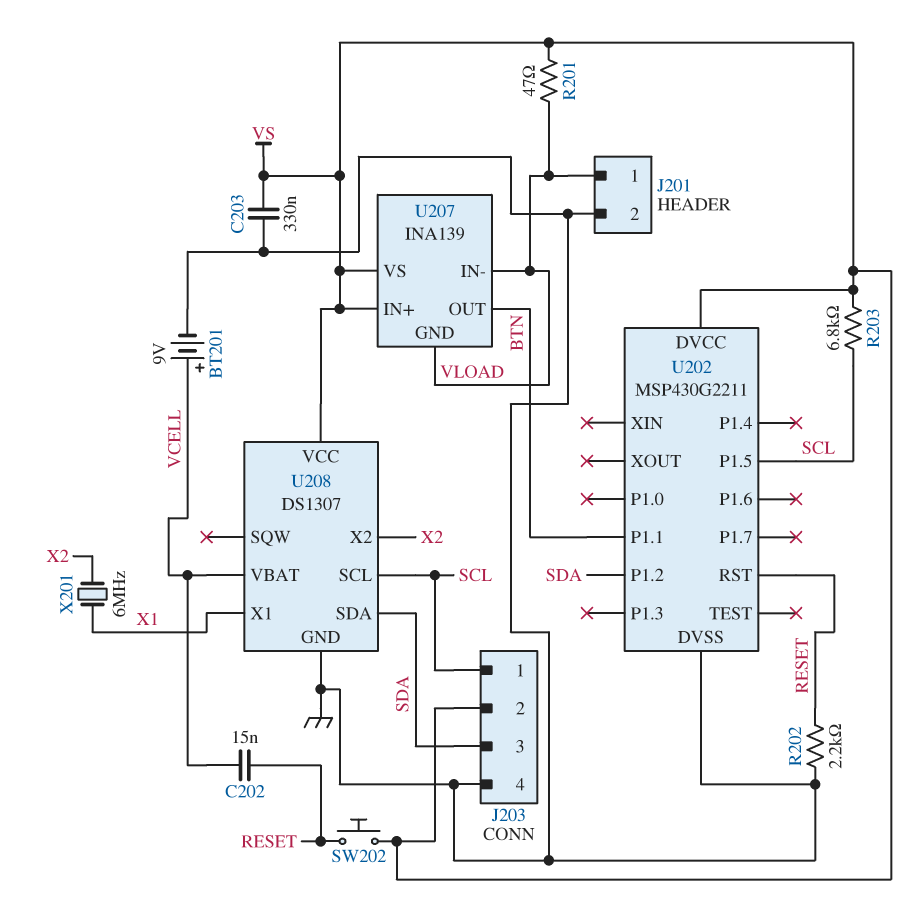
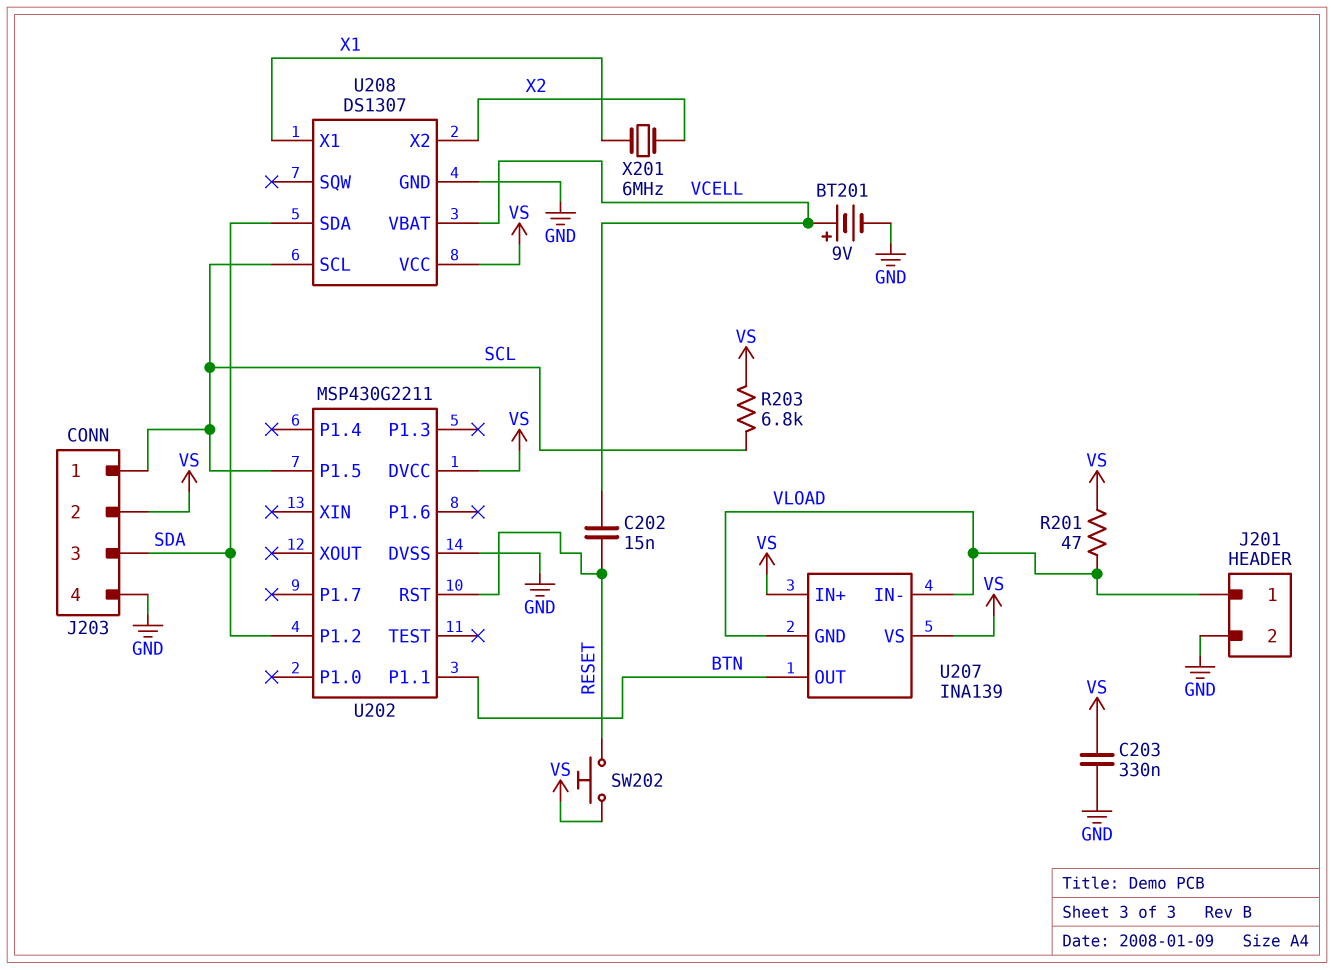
R202: 2.2k (GND, RESET) -> none

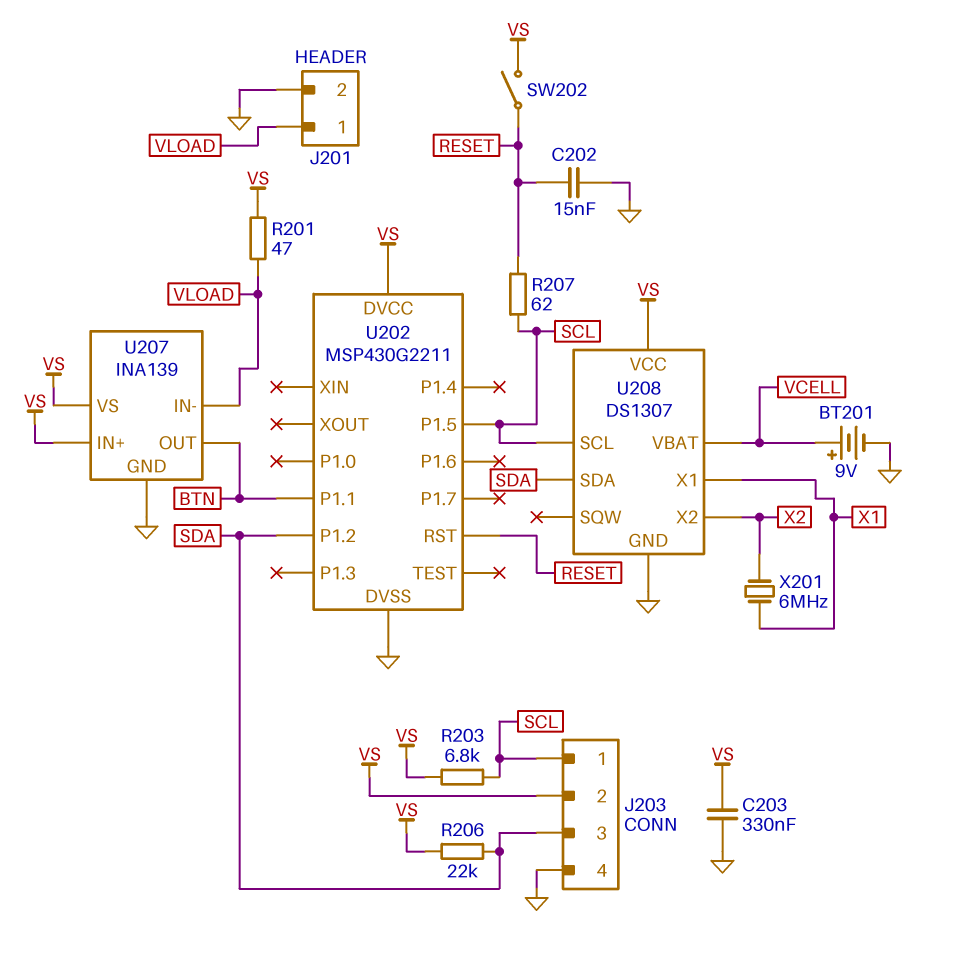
C202: 15nF (RESET, VCELL) -> 15nF (GND, RESET)
R206: none -> 22k (SDA, VS)
R207: none -> 62 (RESET, SCL)
SW202: button (RESET, VS) -> switch (RESET, VS)
U207 pin GND: VLOAD -> GND

